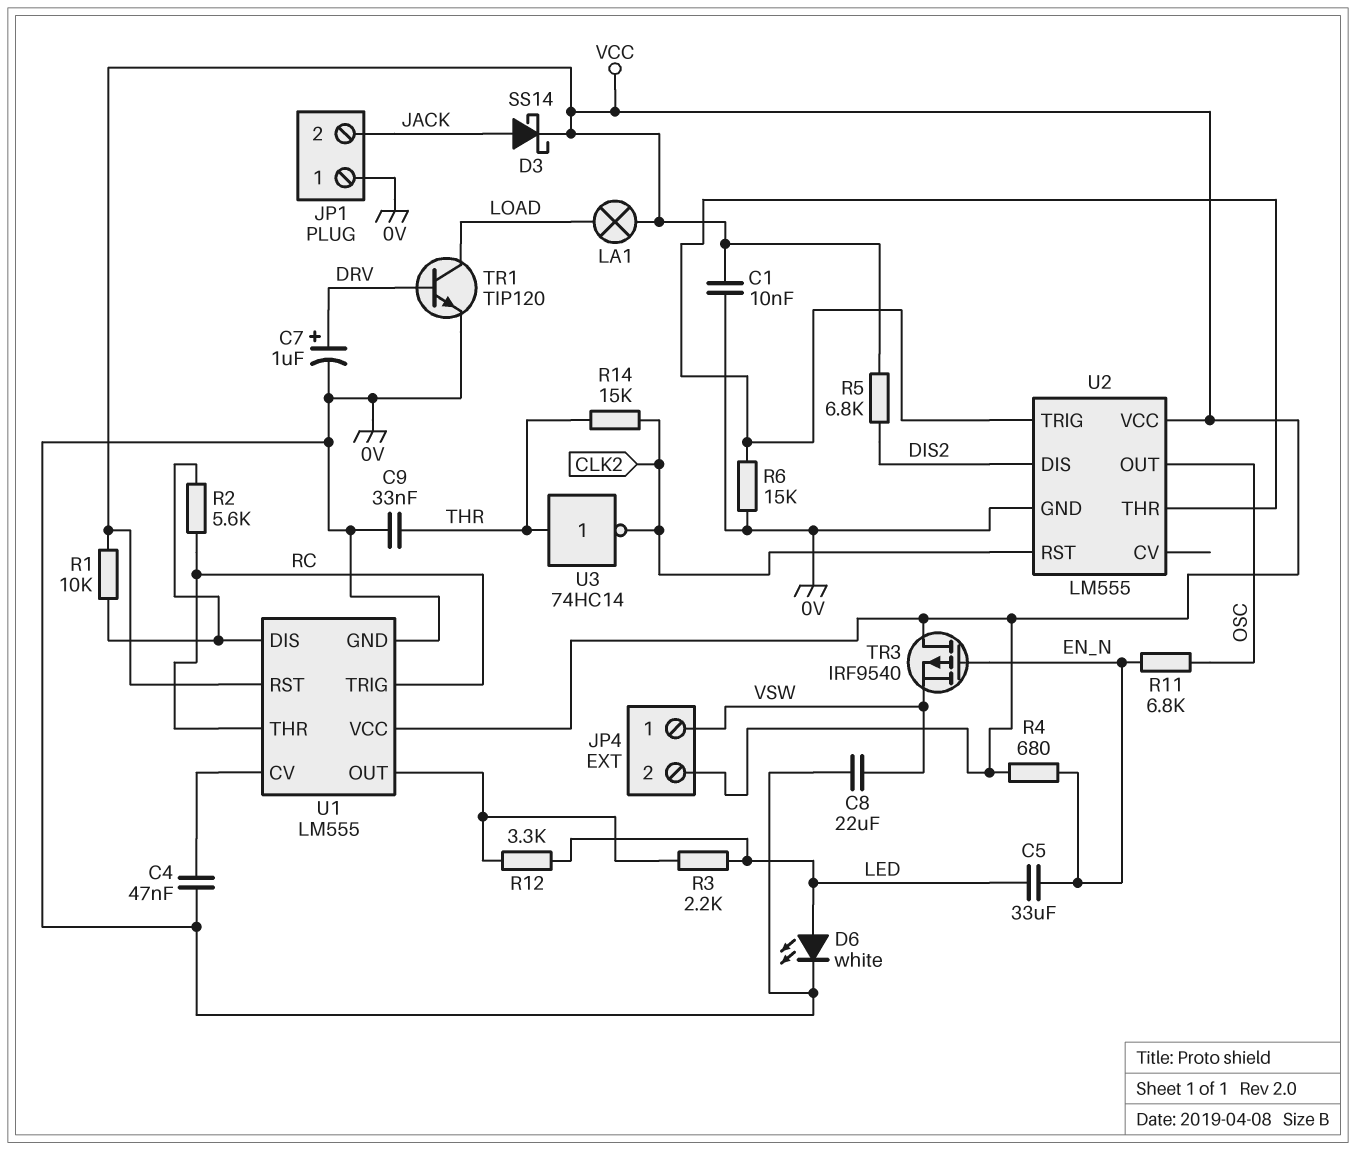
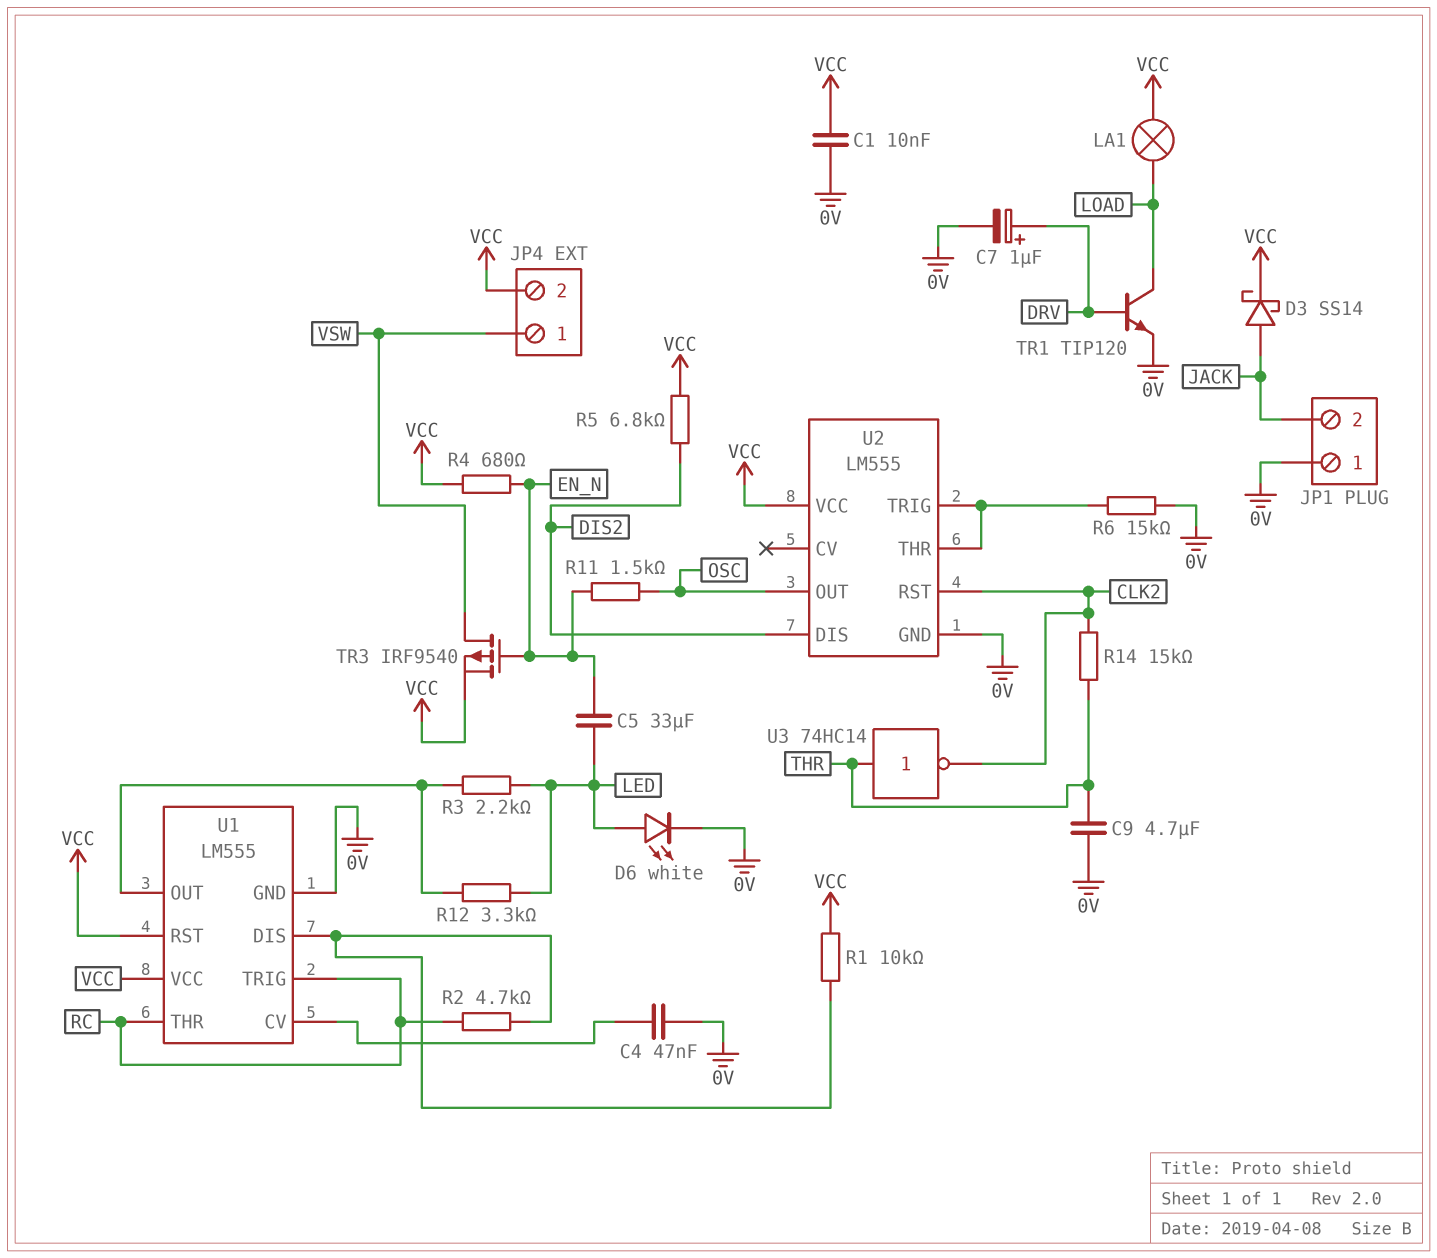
C8: 22uF (0V, VSW) -> none
C9: 33nF (0V, THR) -> 4.7uF (0V, THR)
R2: 5.6k (RC, U1/DIS) -> 4.7k (RC, U1/DIS)
R11: 6.8k (EN_N, OSC) -> 1.5k (EN_N, OSC)
TR3: PMOS IRF9540 (G EN_N, D VCC, S VSW) -> PMOS IRF9540 (G EN_N, D VSW, S VCC)

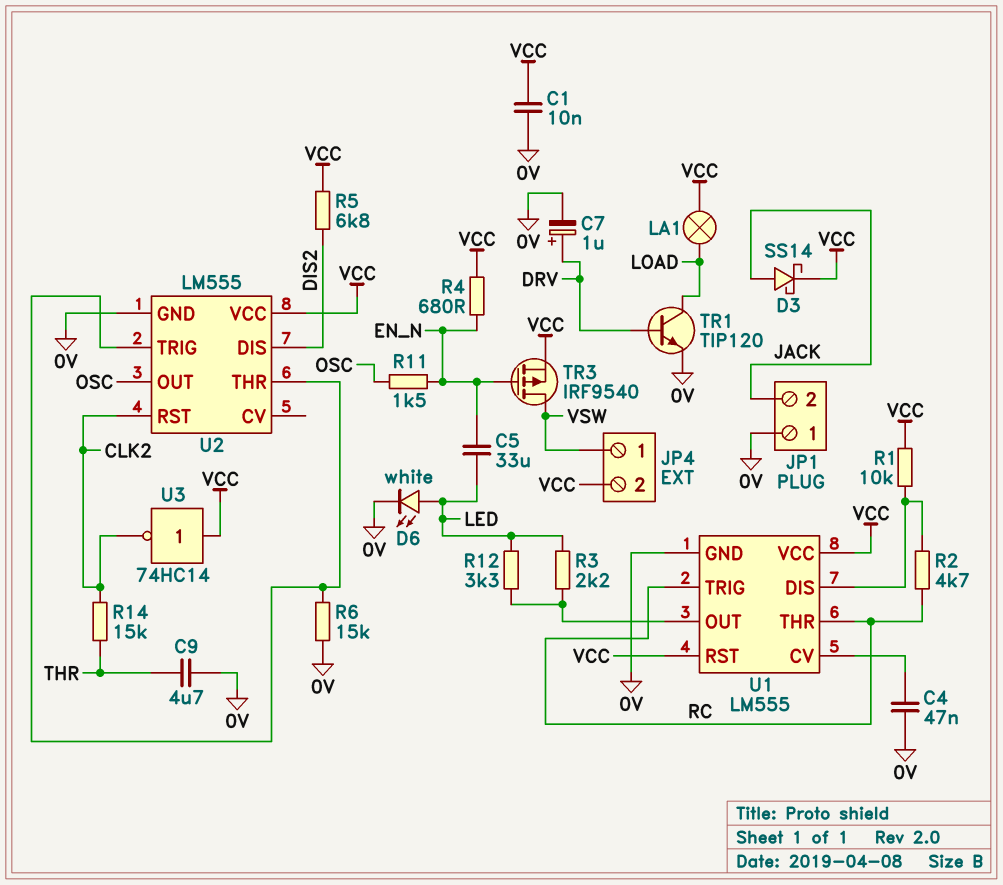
U3: NOT 74HC14 (in THR, out CLK2) -> NOT 74HC14 (in VCC, out CLK2)

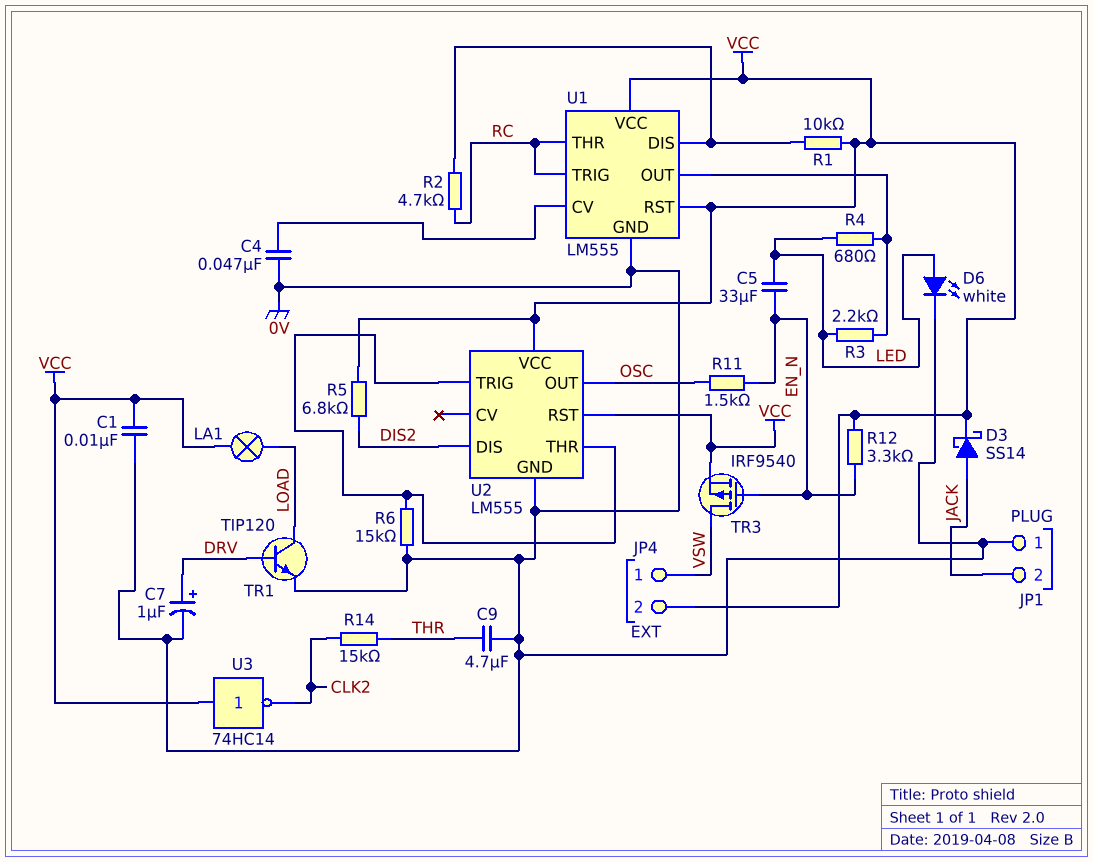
R4: 680 (EN_N, VCC) -> 680 (LED, U1/OUT)
R12: 3.3k (LED, U1/OUT) -> 3.3k (EN_N, VCC)
U2 pin RST: CLK2 -> VCC

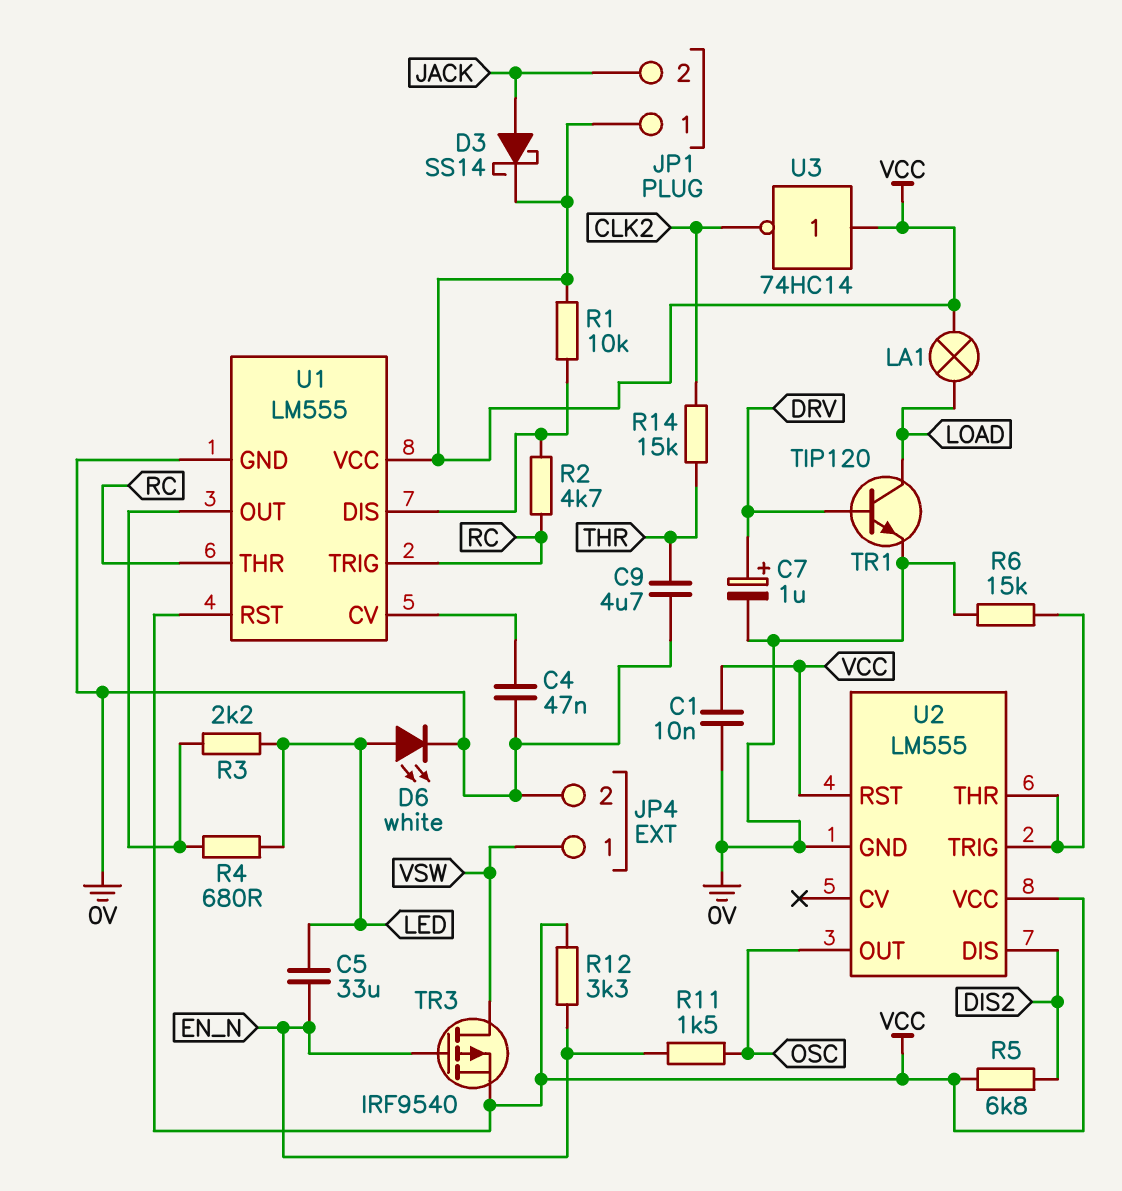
JP1 pin 1: 0V -> VCC
JP4 pin 2: VCC -> 0V

